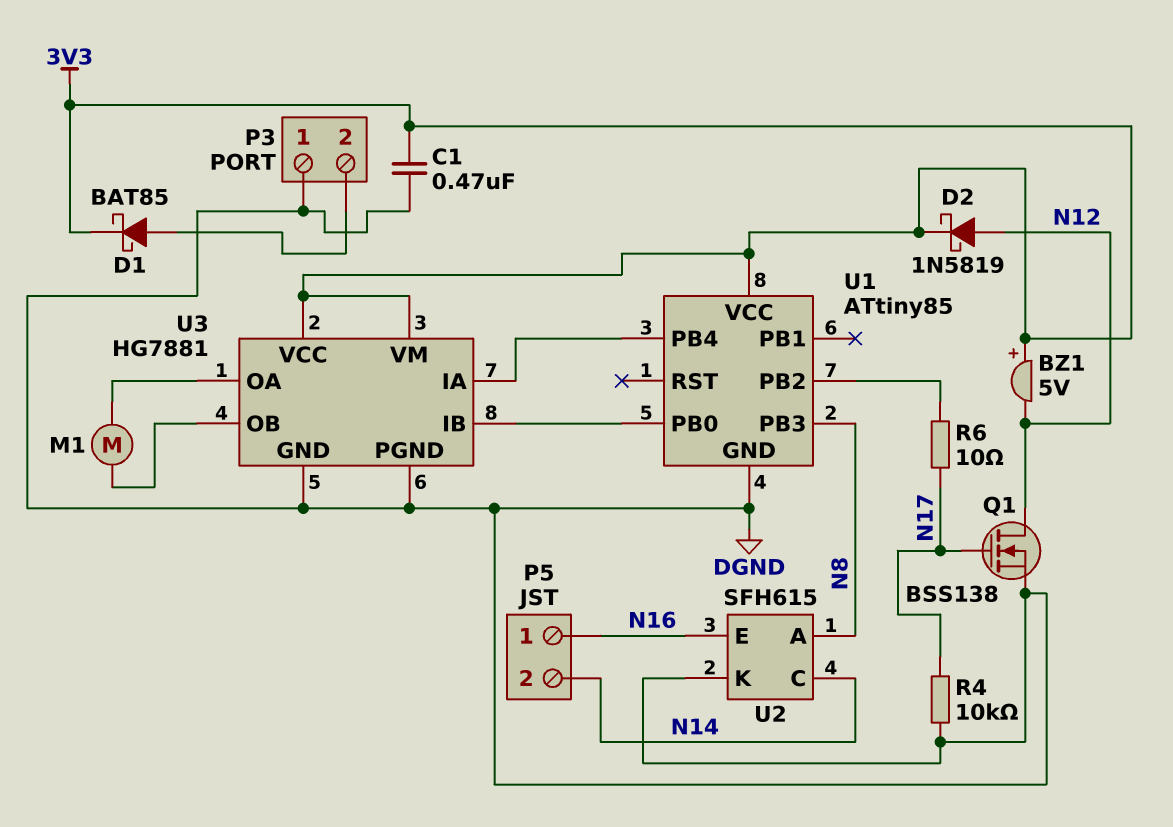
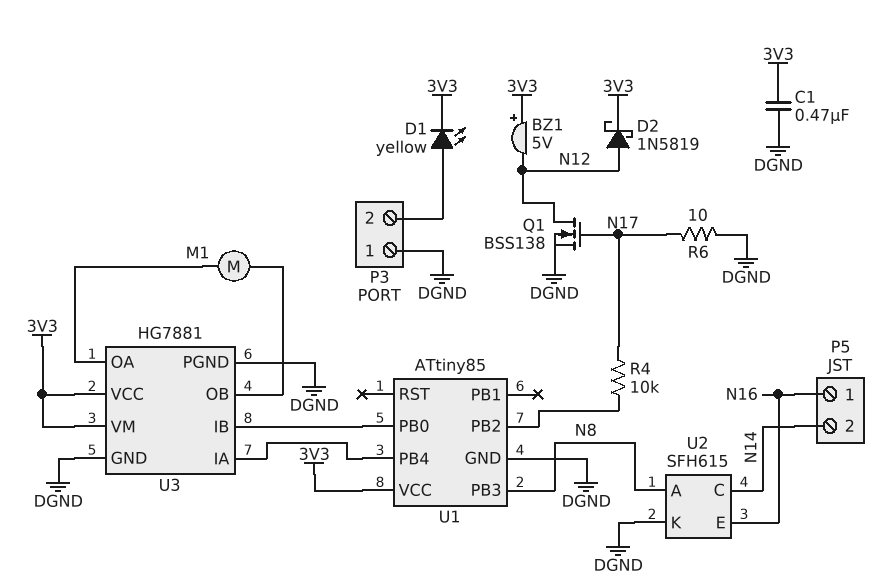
D1: schottky BAT85 (A P3/2, K 3V3) -> LED yellow (A P3/2, K 3V3)
R4: 10k (DGND, N17) -> 10k (N17, U1/PB2)
R6: 10 (N17, U1/PB2) -> 10 (DGND, N17)

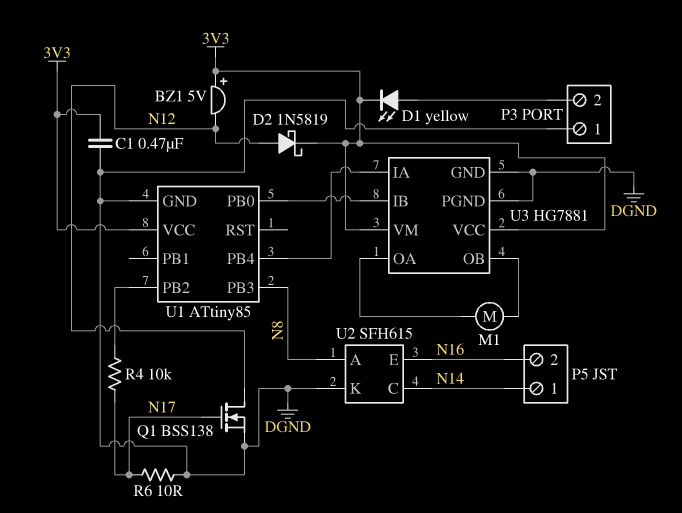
P5 pin 1: N16 -> N14
P5 pin 2: N14 -> N16

